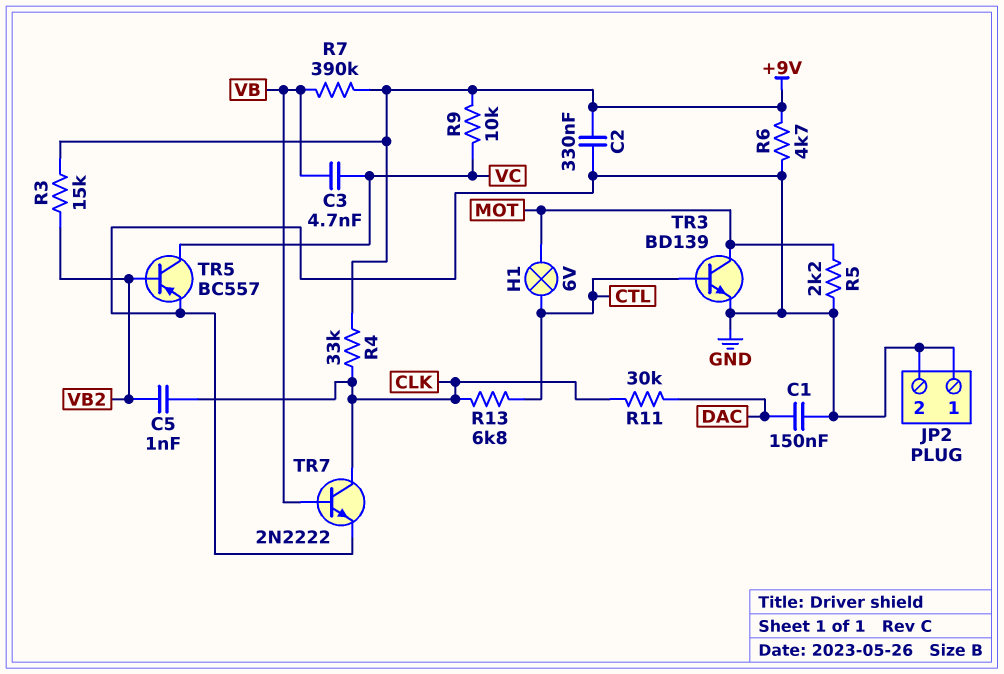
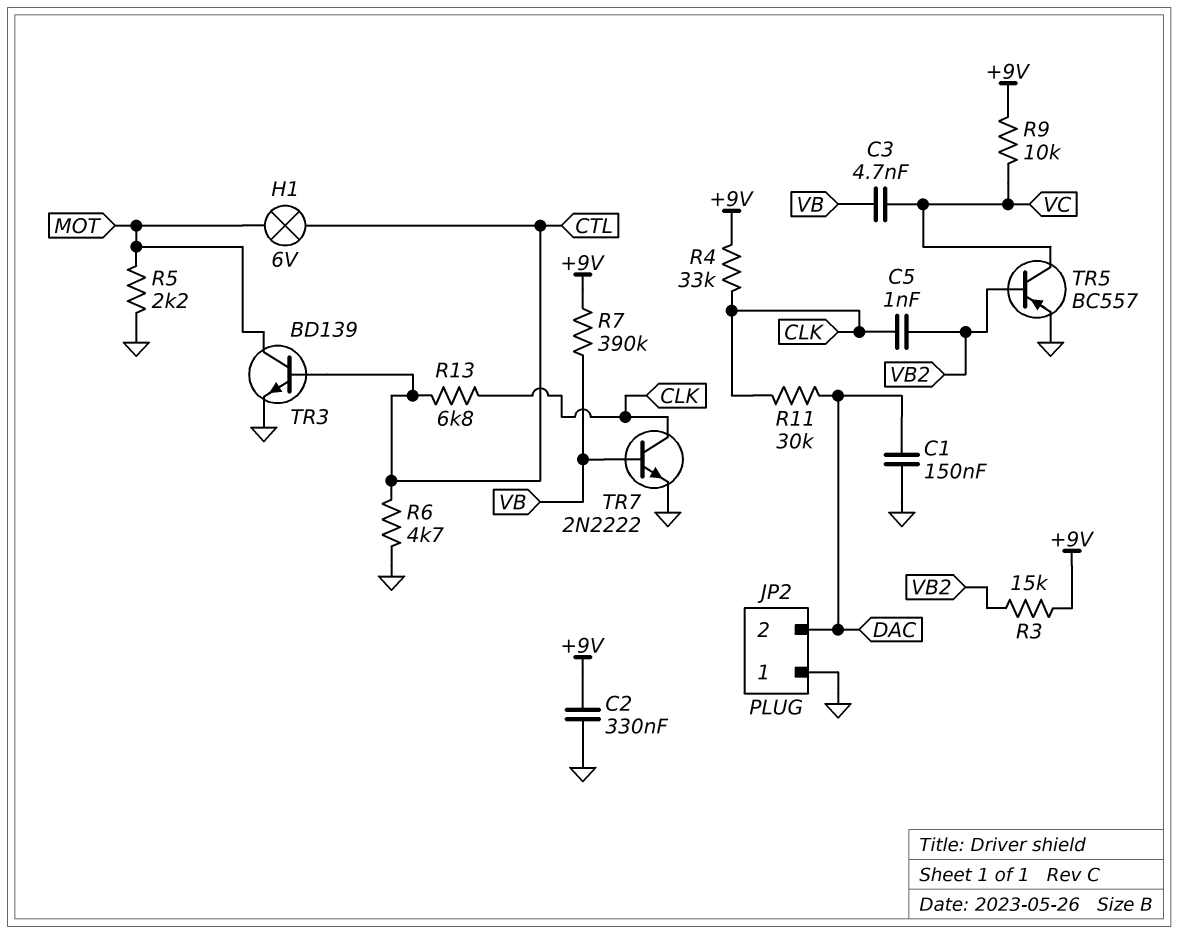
JP2 pin 2: GND -> DAC
R6: 4.7k (+9V, GND) -> 4.7k (CTL, GND)

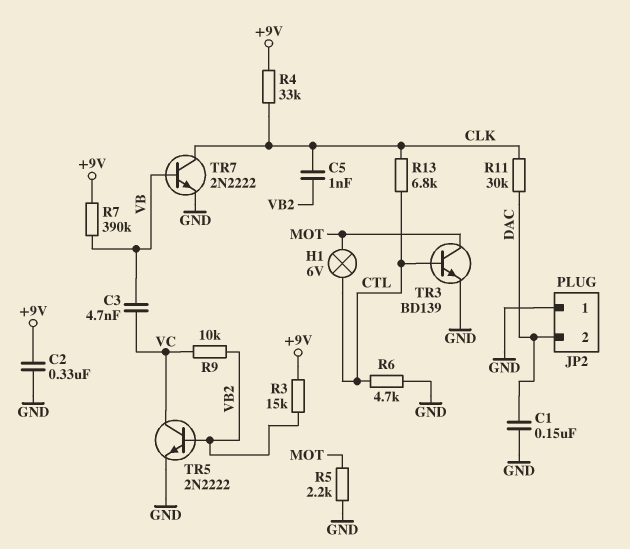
R9: 10k (+9V, VC) -> 10k (VB2, VC)
TR5: PNP BC557 (B VB2, C VC, E GND) -> NPN 2N2222 (B VB2, C VC, E GND)

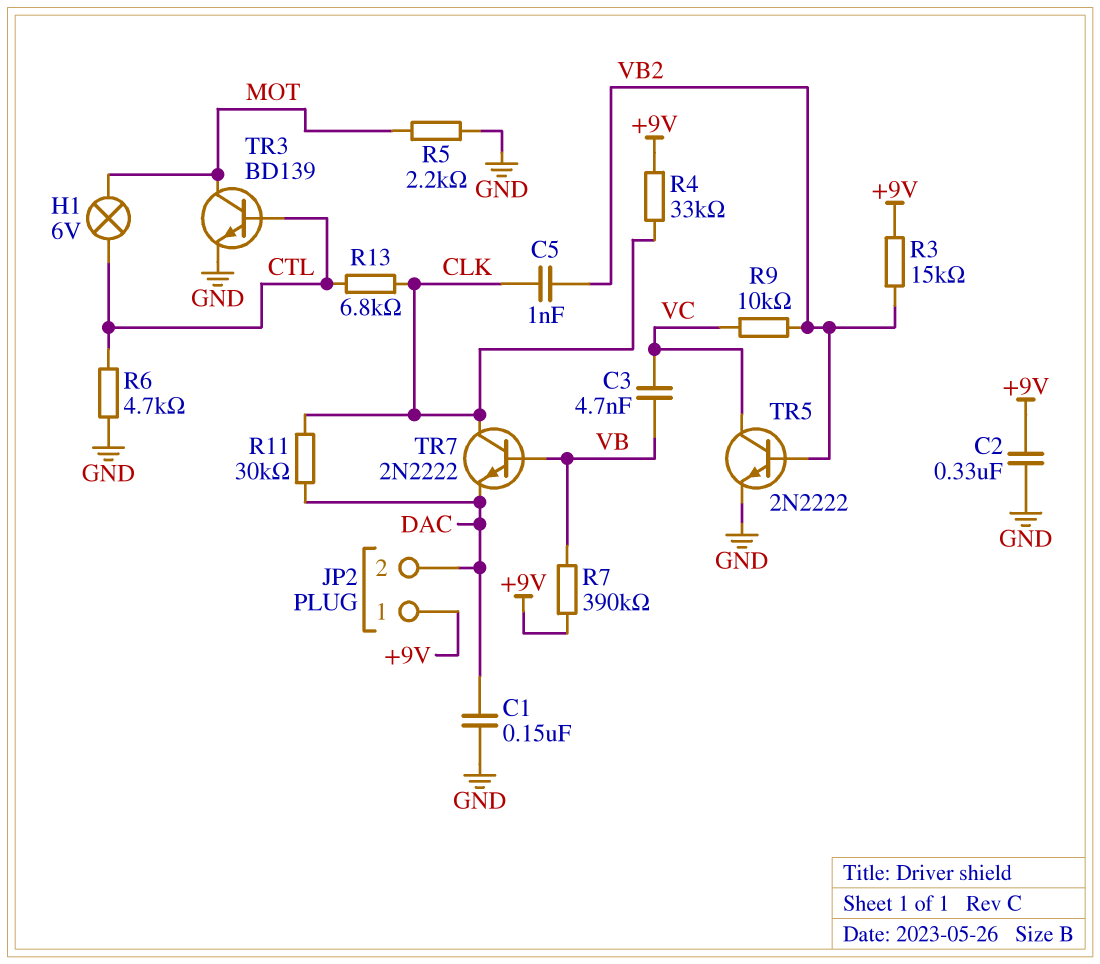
JP2 pin 1: GND -> +9V
TR7: NPN 2N2222 (B VB, C CLK, E GND) -> NPN 2N2222 (B VB, C CLK, E DAC)

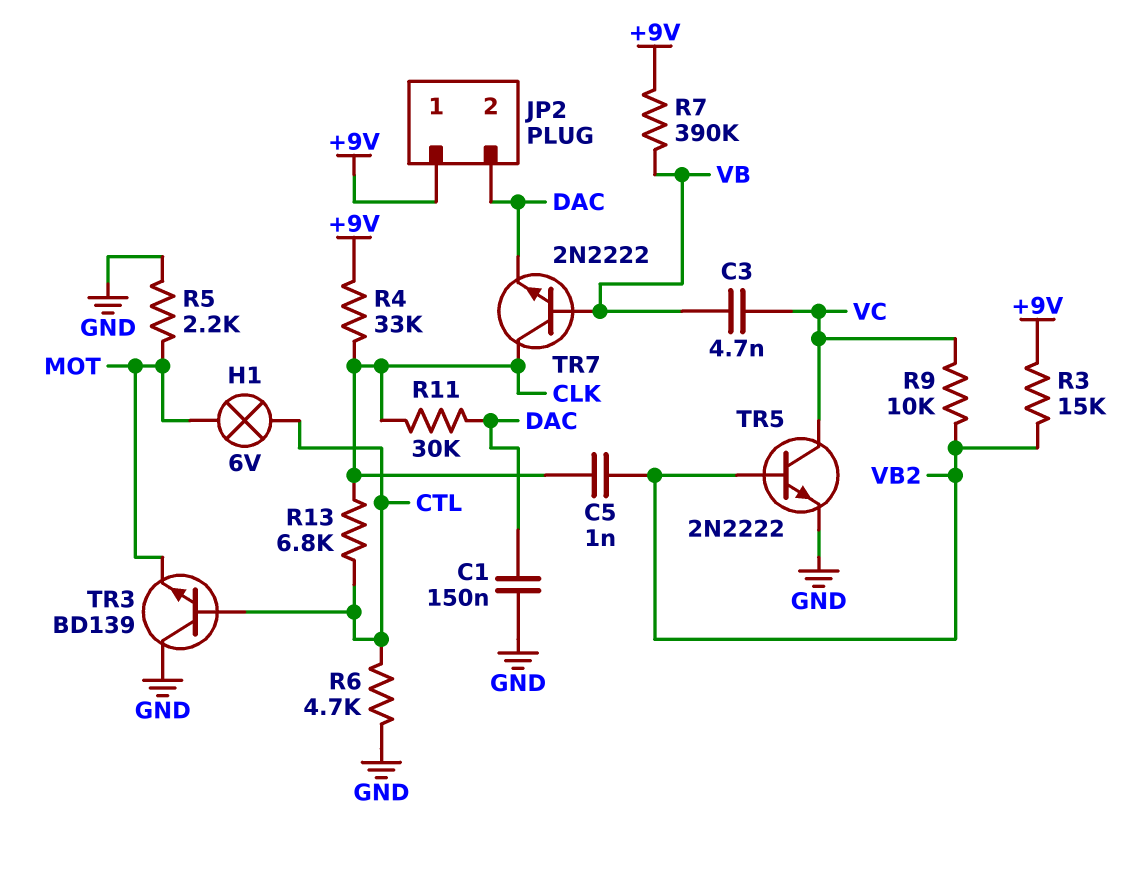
C2: 330nF (+9V, GND) -> none
TR3: NPN BD139 (B CTL, C MOT, E GND) -> NPN BD139 (B CTL, C GND, E MOT)

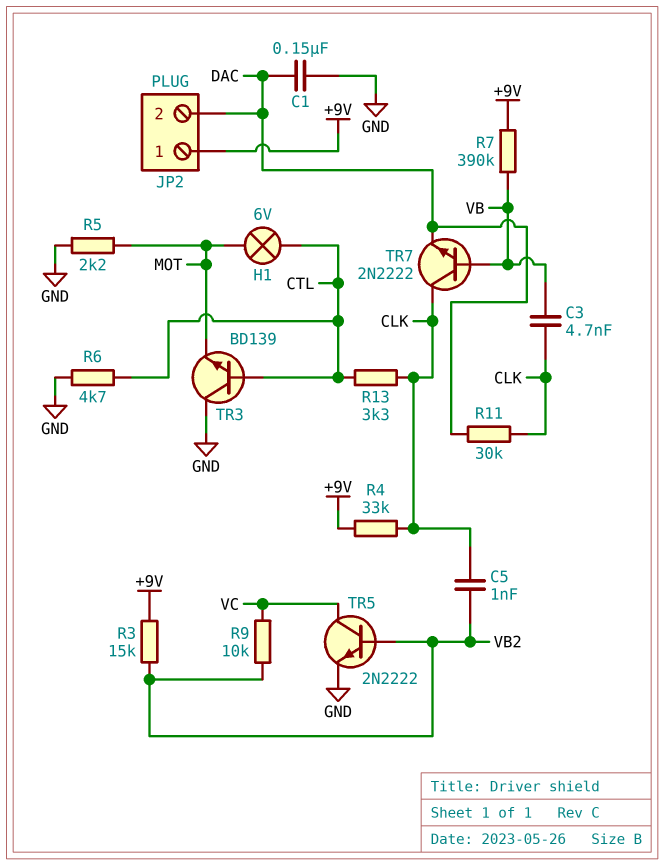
C3: 4.7nF (VB, VC) -> 4.7nF (CLK, VB)
R13: 6.8k (CLK, CTL) -> 3.3k (CLK, CTL)

